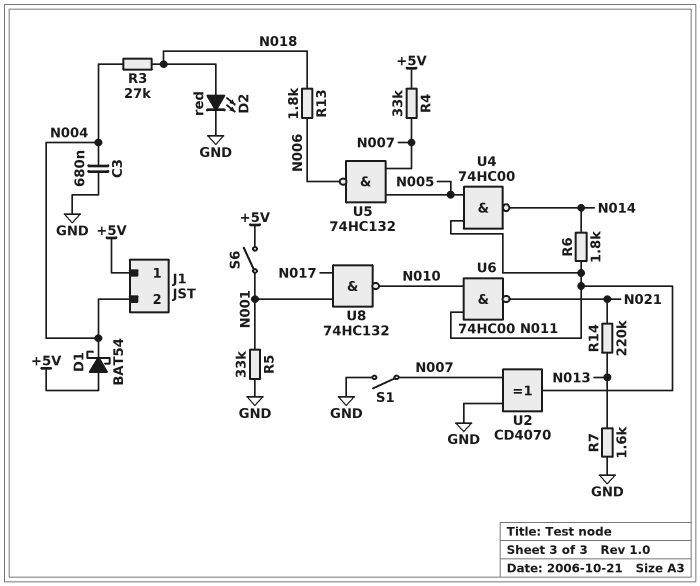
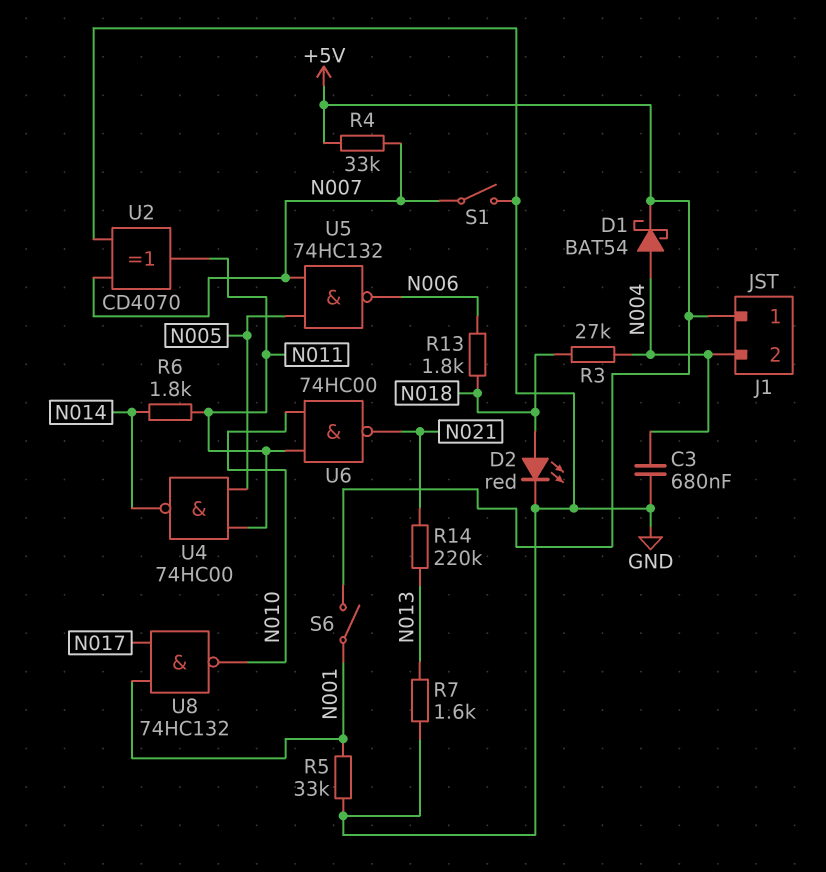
D1: schottky BAT54 (A +5V, K N004) -> schottky BAT54 (A N004, K +5V)

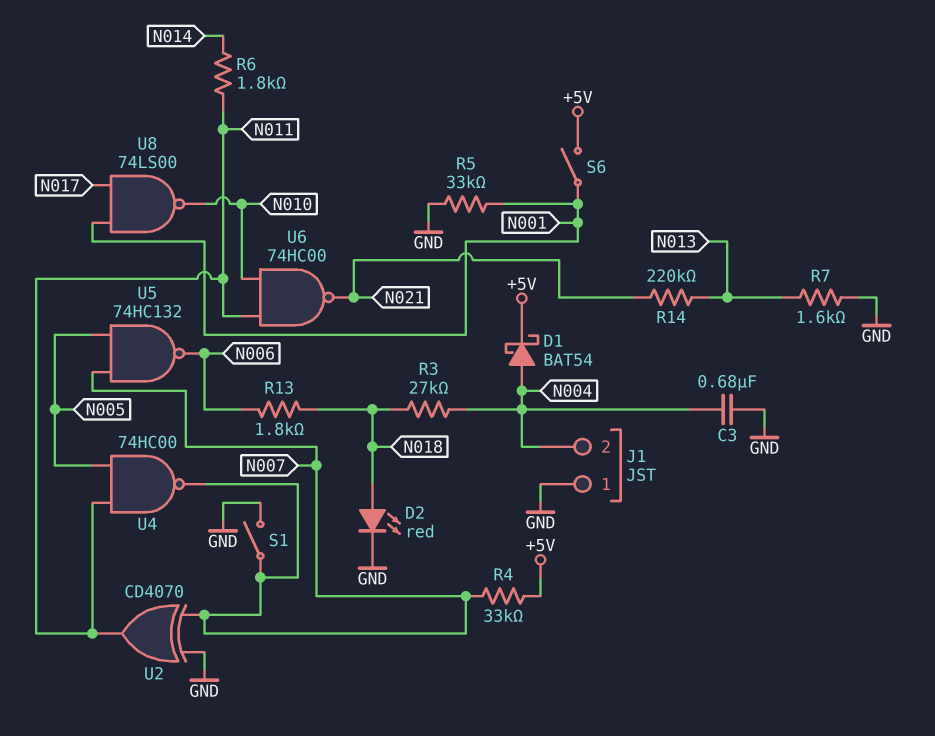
J1 pin 1: +5V -> GND
U4: NAND 74HC00 (in N005, in N011, out N014) -> NAND 74HC00 (in N005, in N011, out N007)
U8: NAND 74HC132 (in N001, in N017, out N010) -> NAND 74LS00 (in N001, in N017, out N010)

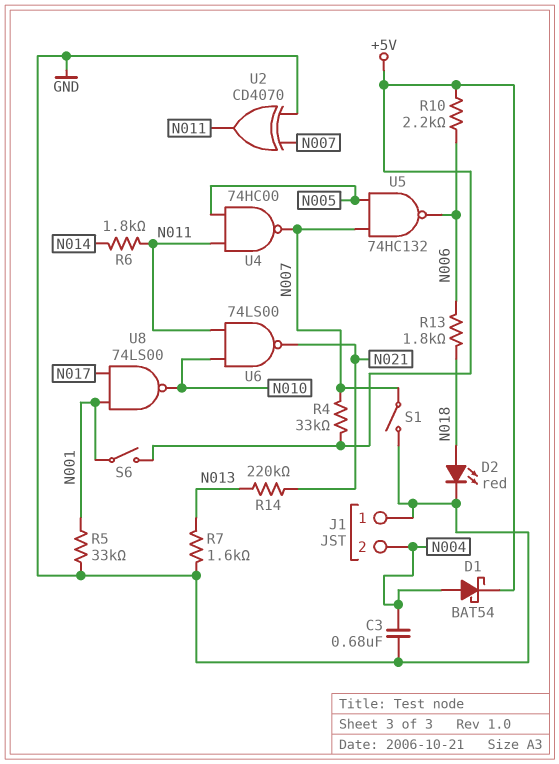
R3: 27k (N004, N018) -> none
R10: none -> 2.2k (+5V, N006)
U6: NAND 74HC00 (in N010, in N011, out N021) -> NAND 74LS00 (in N010, in N011, out N021)

